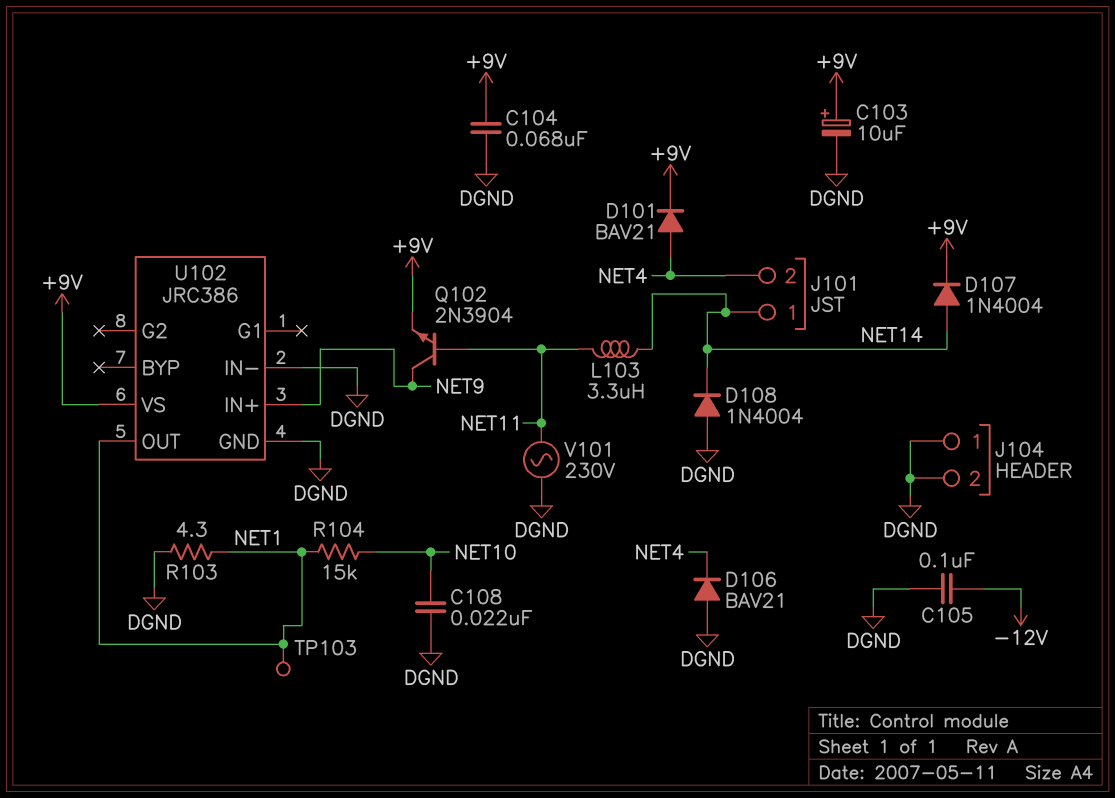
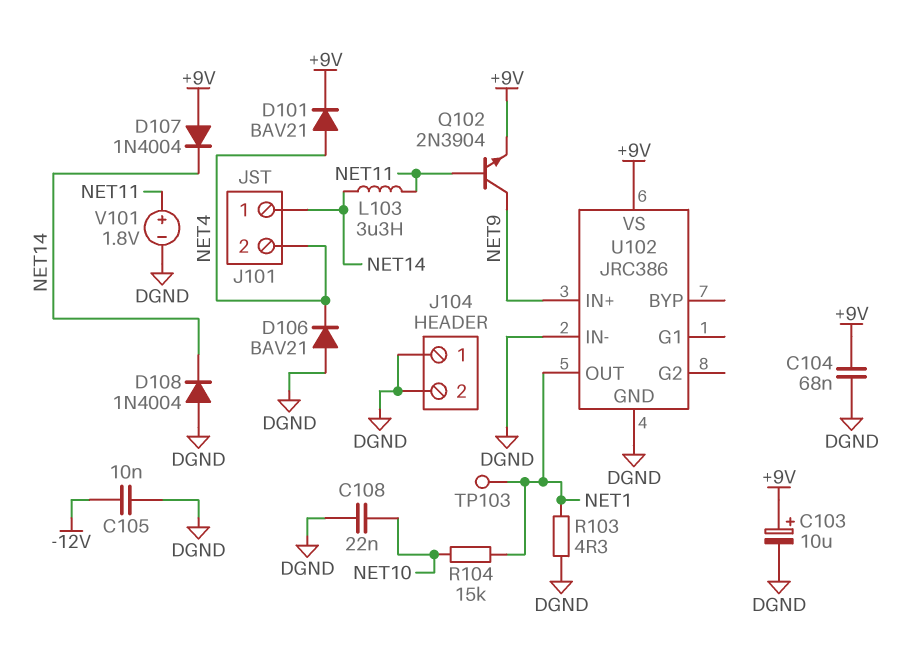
C105: 100nF (-12V, DGND) -> 10nF (-12V, DGND)
D107: diode 1N4004 (A NET14, K +9V) -> diode 1N4004 (A +9V, K NET14)
V101: AC 230V (DGND, NET11) -> 1.8V (plus NET11, minus DGND)

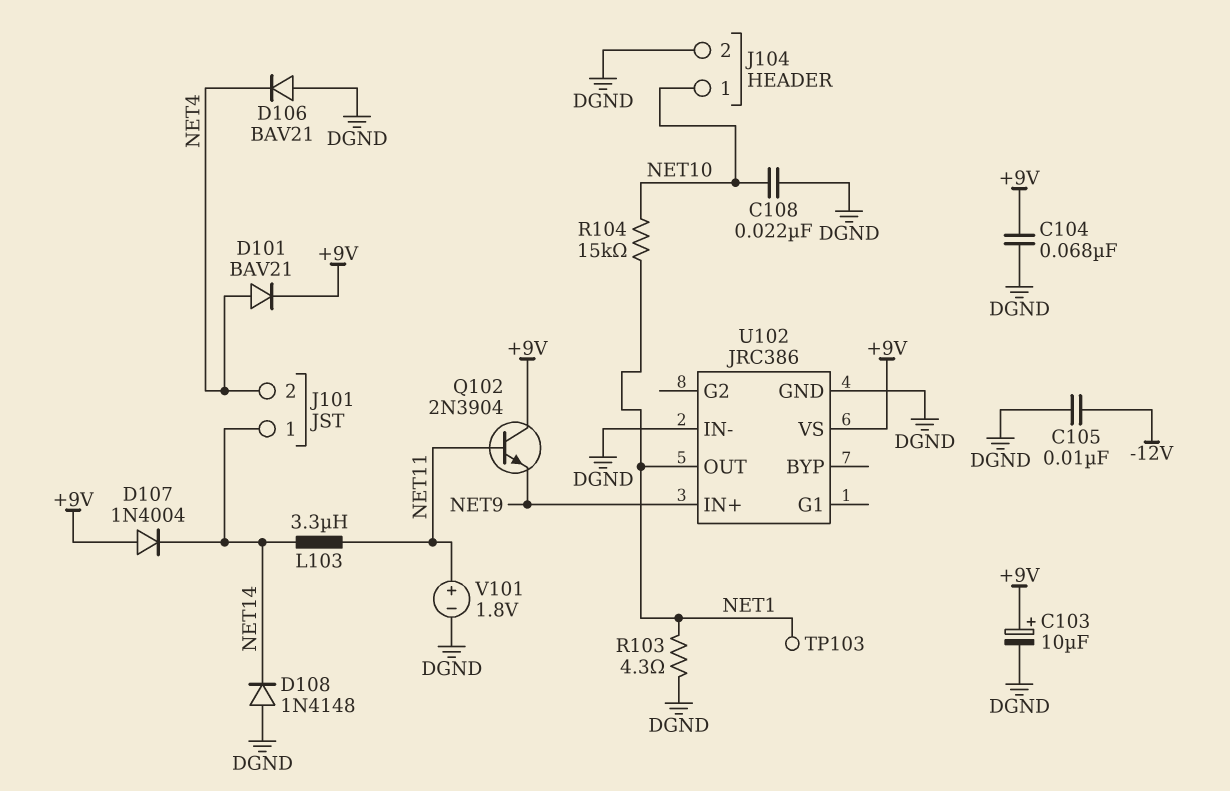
D108: diode 1N4004 (A DGND, K NET14) -> diode 1N4148 (A DGND, K NET14)
J104 pin 1: DGND -> NET10
Q102: NPN 2N3904 (B NET11, C NET9, E +9V) -> NPN 2N3904 (B NET11, C +9V, E NET9)

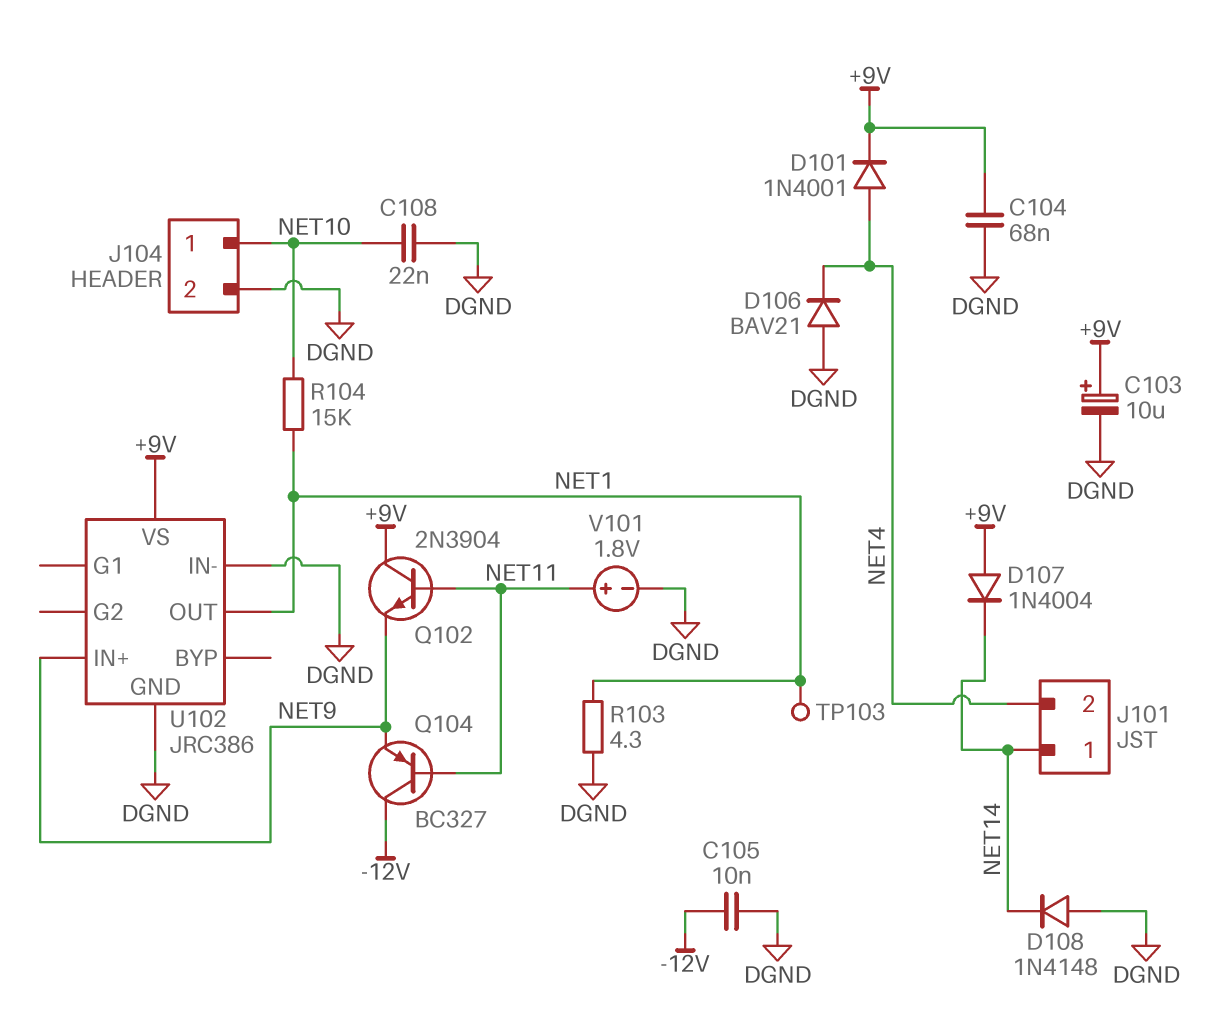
D101: diode BAV21 (A NET4, K +9V) -> diode 1N4001 (A NET4, K +9V)
L103: 3.3uH (NET11, NET14) -> none
Q104: none -> PNP BC327 (B NET11, C -12V, E NET9)

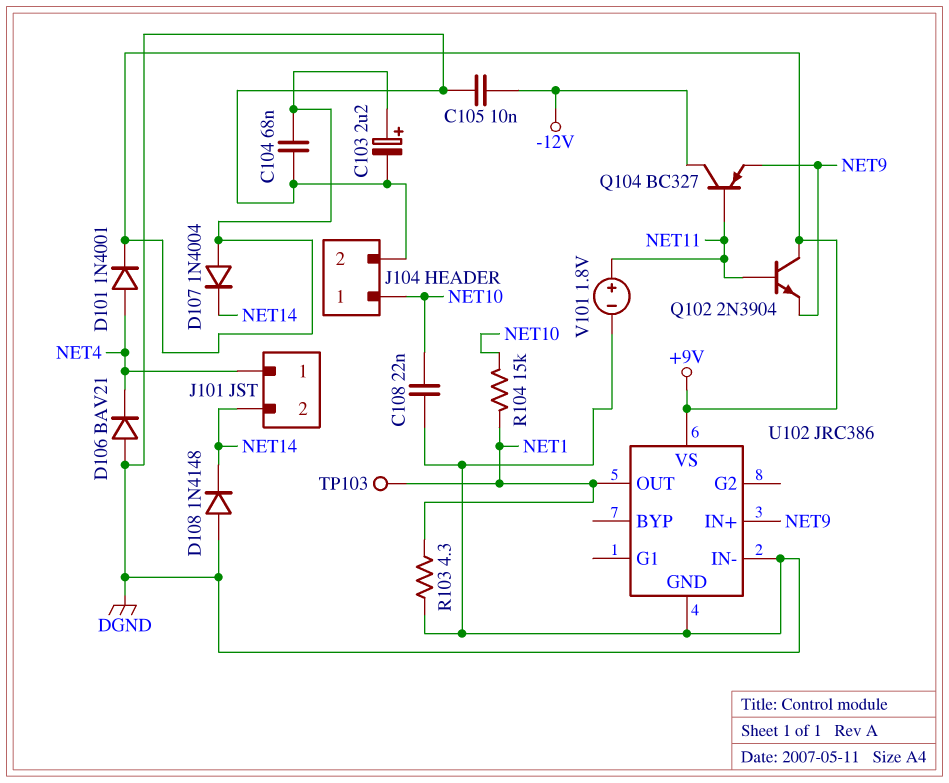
C103: 10uF (plus +9V, minus DGND) -> 2.2uF (plus +9V, minus DGND)
J101 pin 1: NET14 -> NET4
J101 pin 2: NET4 -> NET14

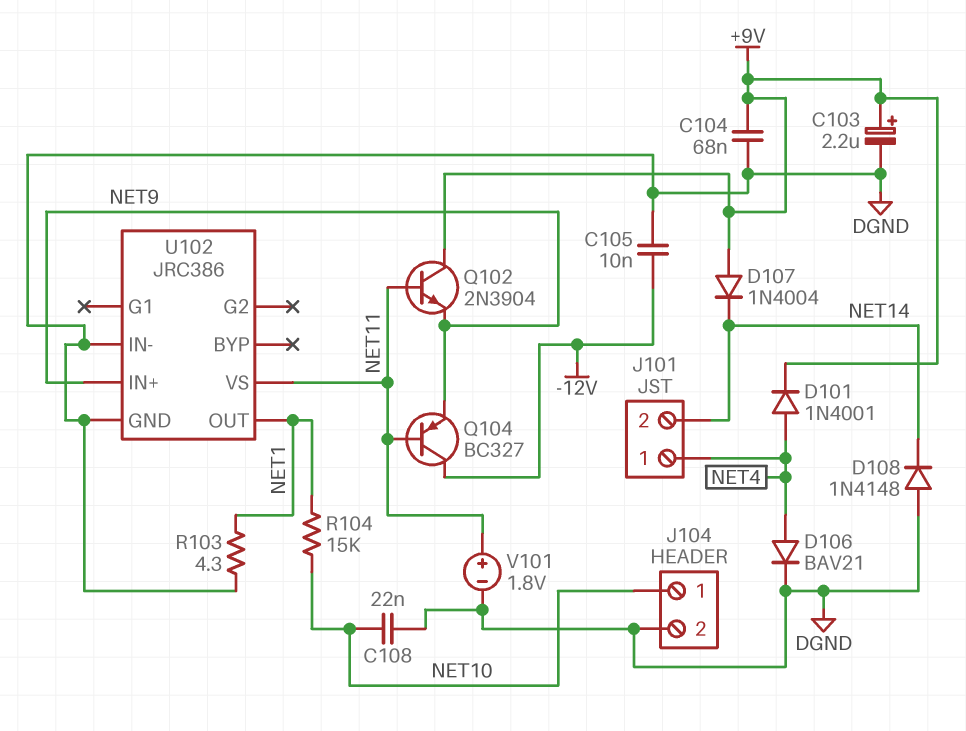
D106: diode BAV21 (A DGND, K NET4) -> diode BAV21 (A NET4, K DGND)
TP103: test point (NET1) -> none
U102 pin VS: +9V -> NET11

